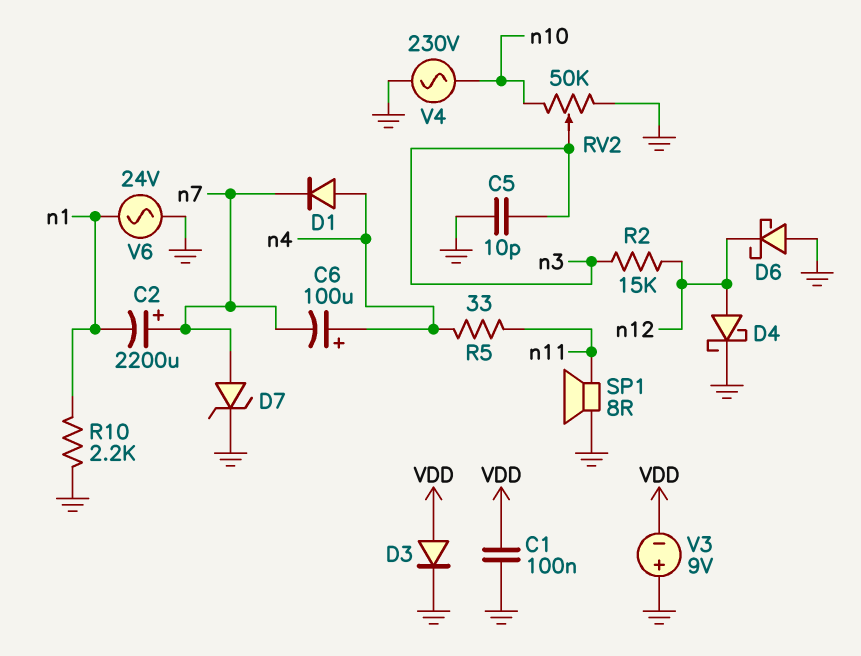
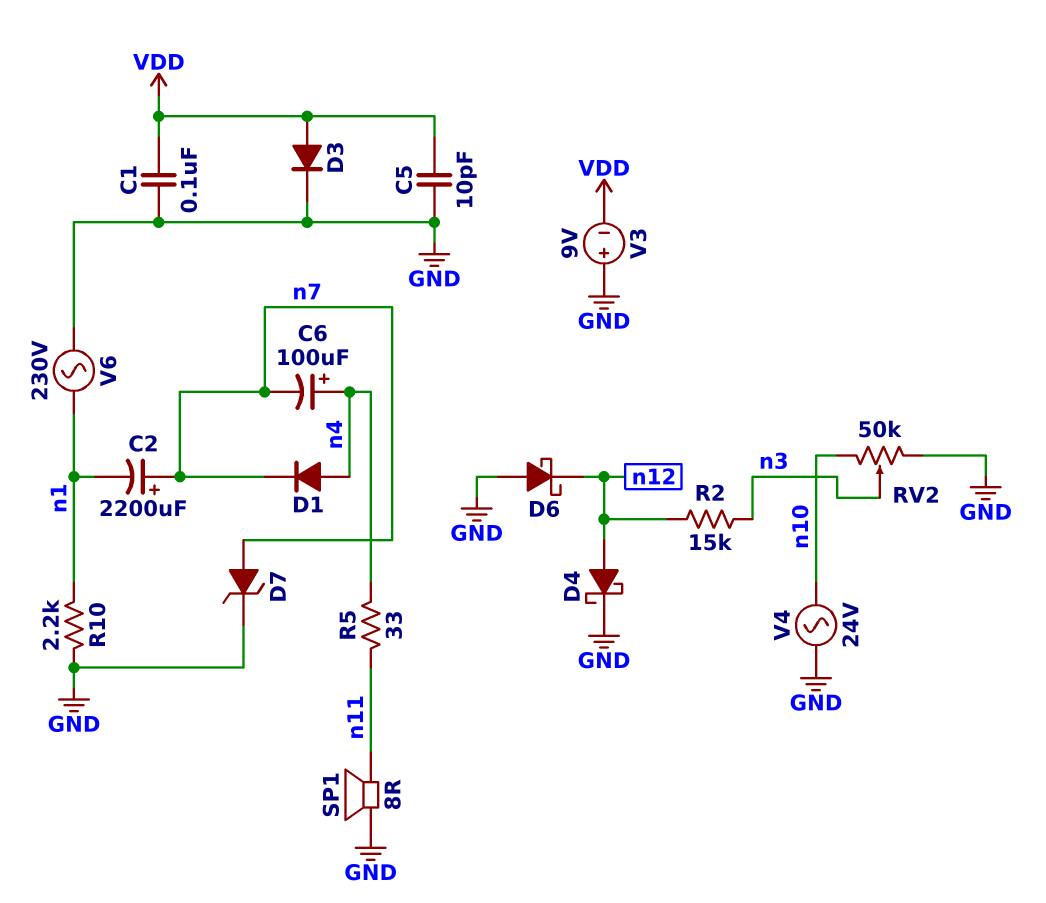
C5: 10pF (GND, n3) -> 10pF (GND, VDD)
V4: AC 230V (GND, n10) -> AC 24V (GND, n10)
V6: AC 24V (GND, n1) -> AC 230V (GND, n1)

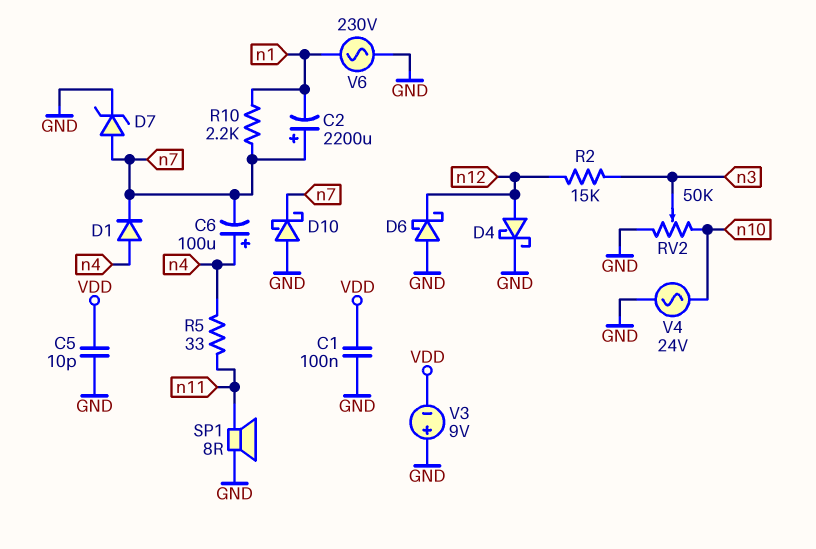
D3: diode (A VDD, K GND) -> none
D10: none -> schottky (A GND, K n7)
R10: 2.2k (GND, n1) -> 2.2k (n1, n7)

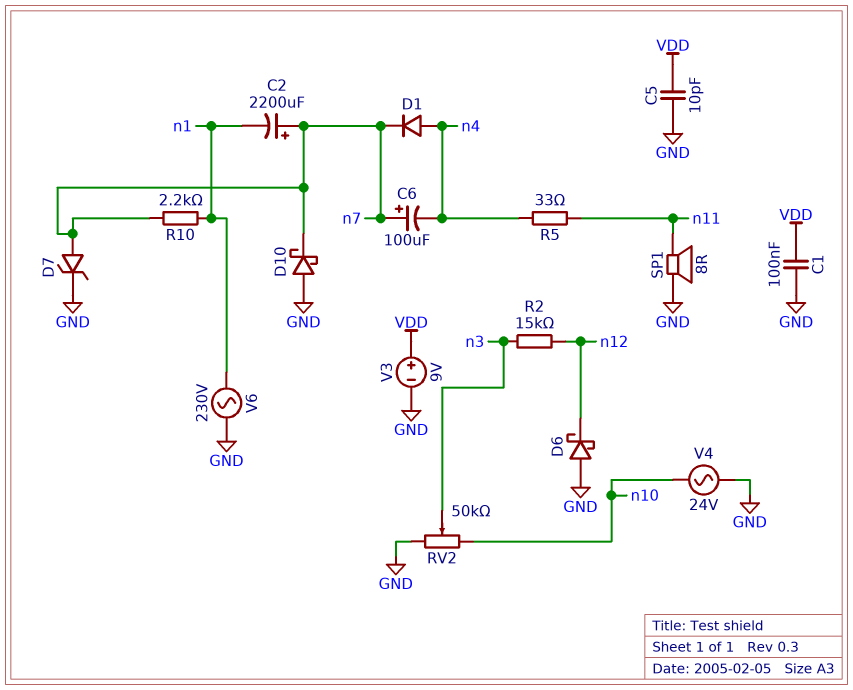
C6: 100uF (plus n4, minus n7) -> 100uF (plus n7, minus n4)
D4: schottky (A n12, K GND) -> none
V3: 9V (plus GND, minus VDD) -> 9V (plus VDD, minus GND)

